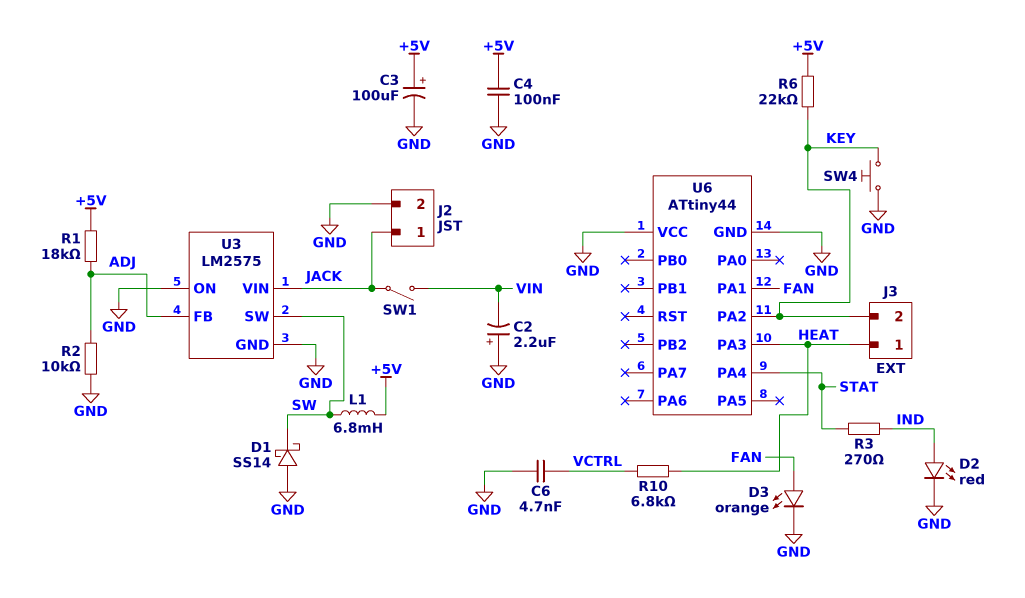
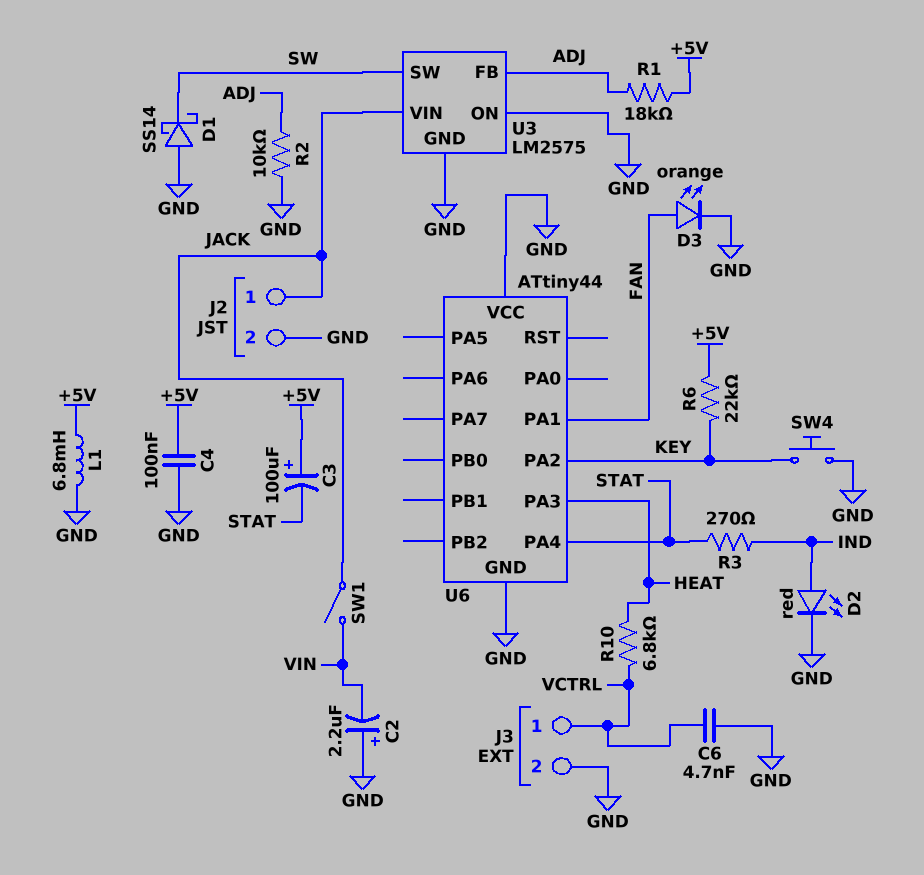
C3: 100uF (plus +5V, minus GND) -> 100uF (plus +5V, minus STAT)
J3 pin 1: HEAT -> VCTRL
J3 pin 2: KEY -> GND
L1: 6.8mH (+5V, SW) -> 6.8mH (+5V, GND)

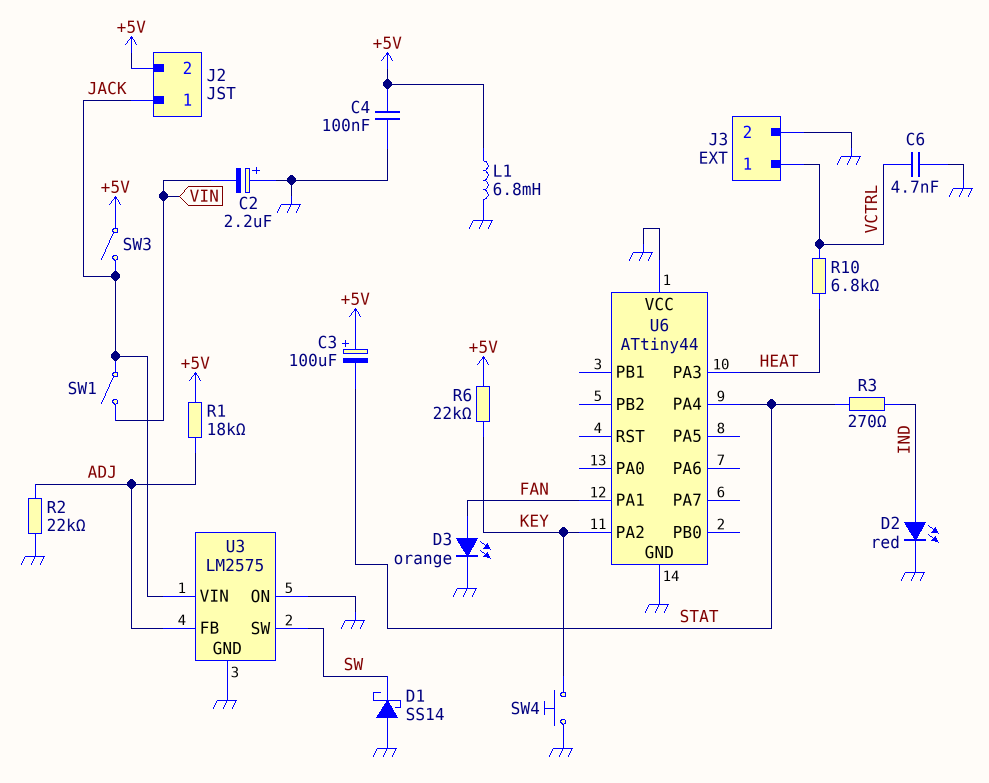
J2 pin 2: GND -> +5V
R2: 10k (ADJ, GND) -> 22k (ADJ, GND)
SW3: none -> switch (+5V, JACK)

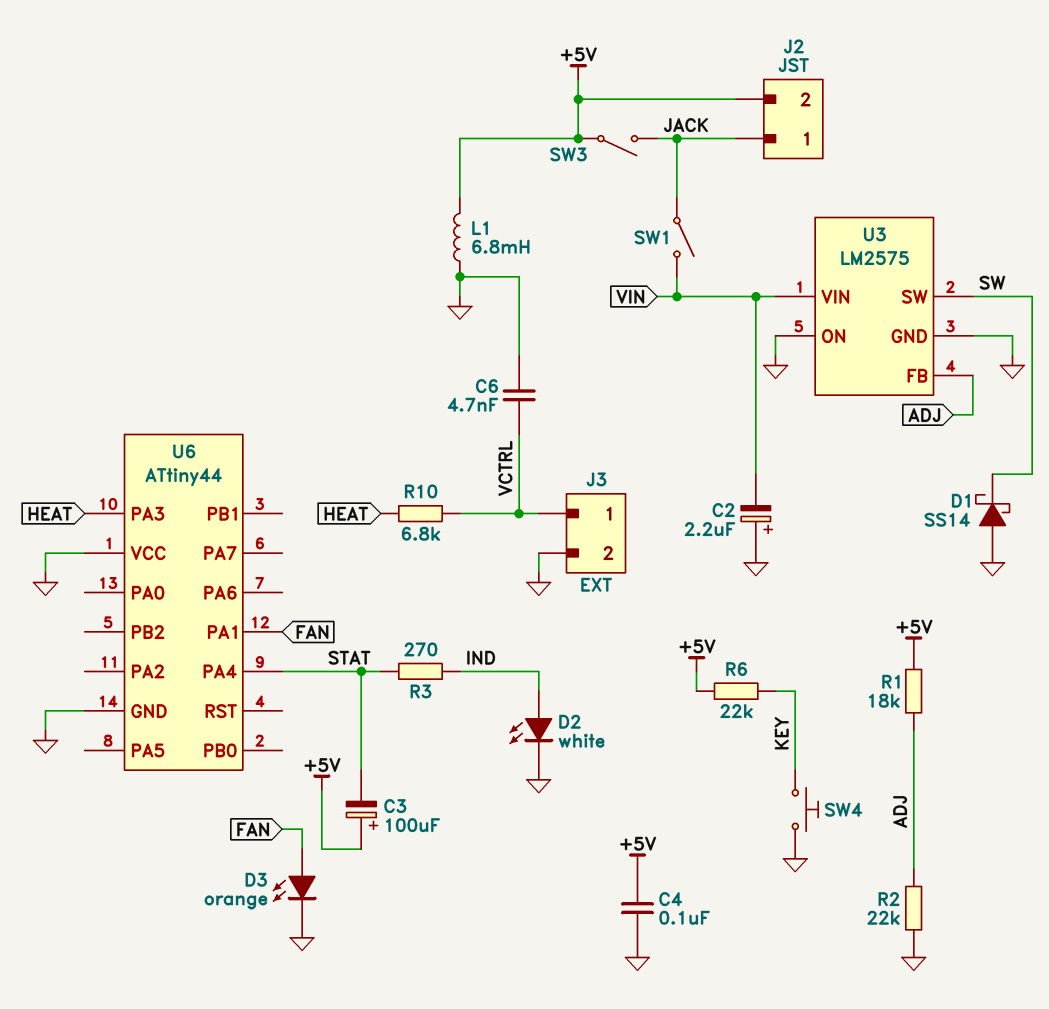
D2: LED red (A IND, K GND) -> LED white (A IND, K GND)
U3 pin VIN: JACK -> VIN
U6 pin PA2: KEY -> none

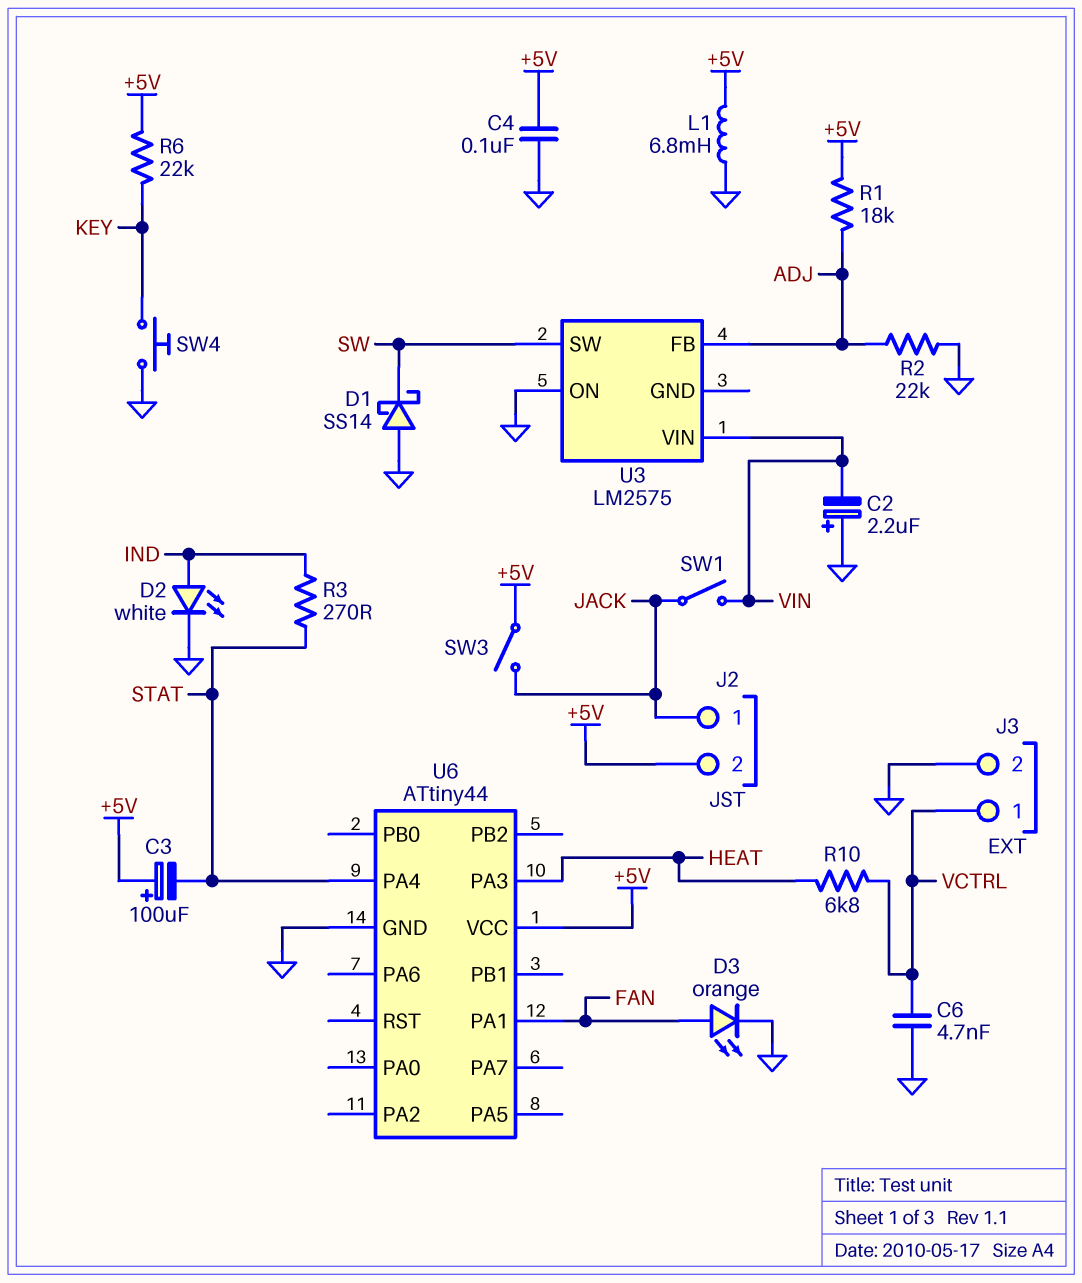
U3 pin GND: GND -> none
U6 pin VCC: GND -> +5V

